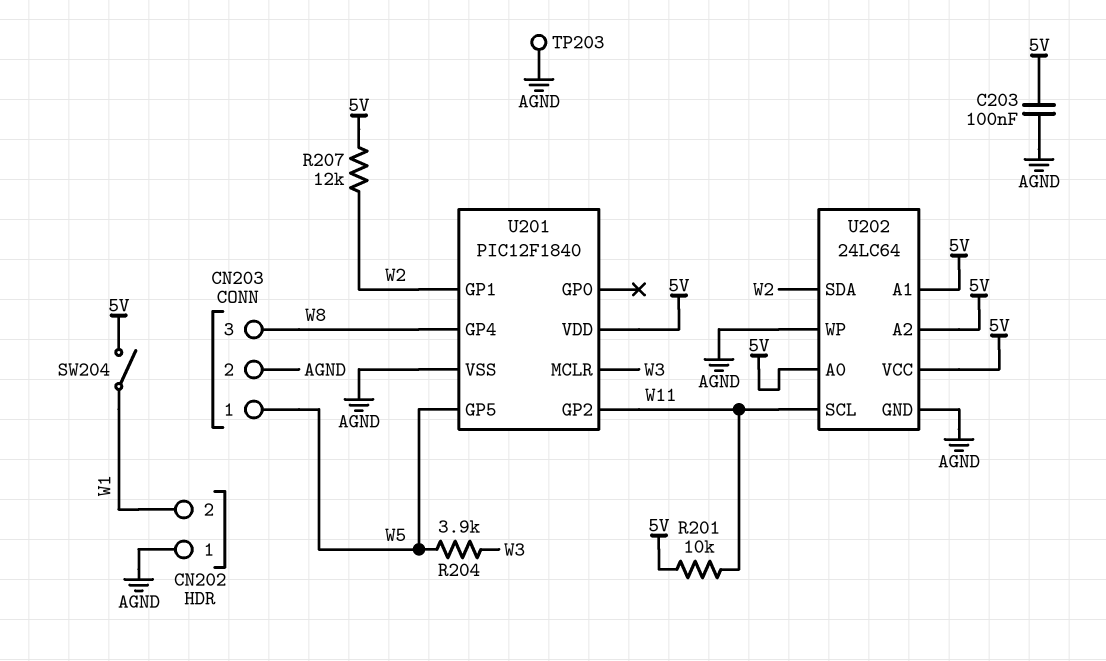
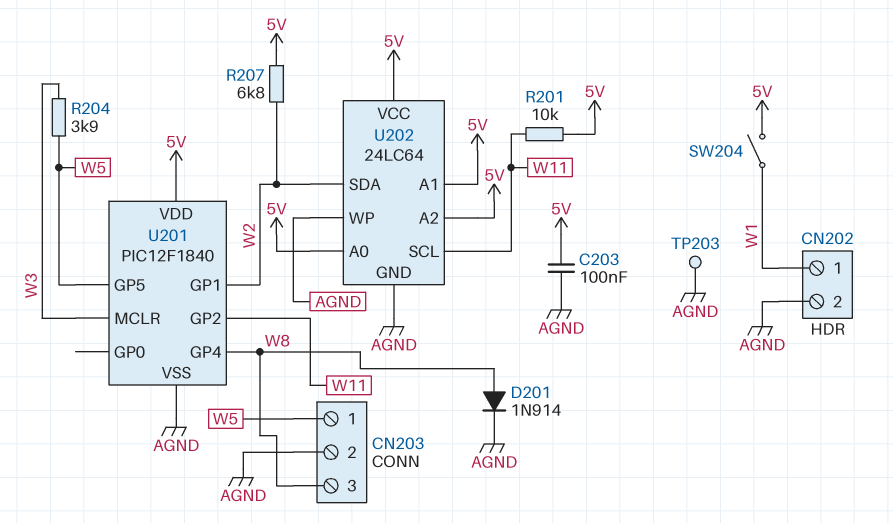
CN202 pin 1: AGND -> W1
CN202 pin 2: W1 -> AGND
D201: none -> diode 1N914 (A W8, K AGND)
R207: 12k (5V, W2) -> 6.8k (5V, W2)

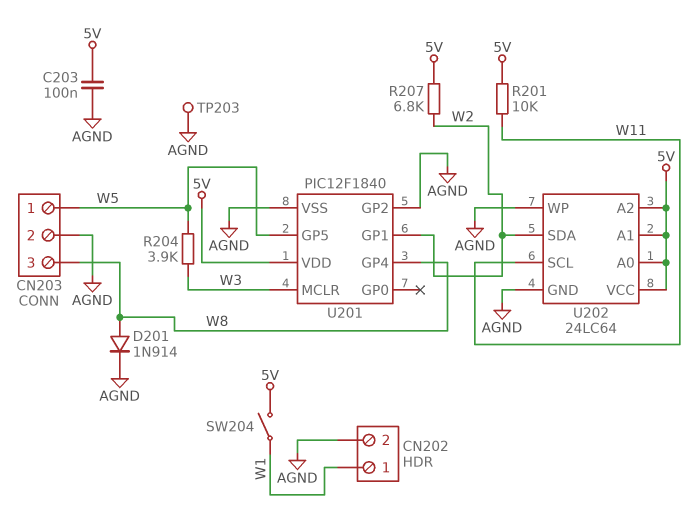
U201 pin GP2: W11 -> AGND

